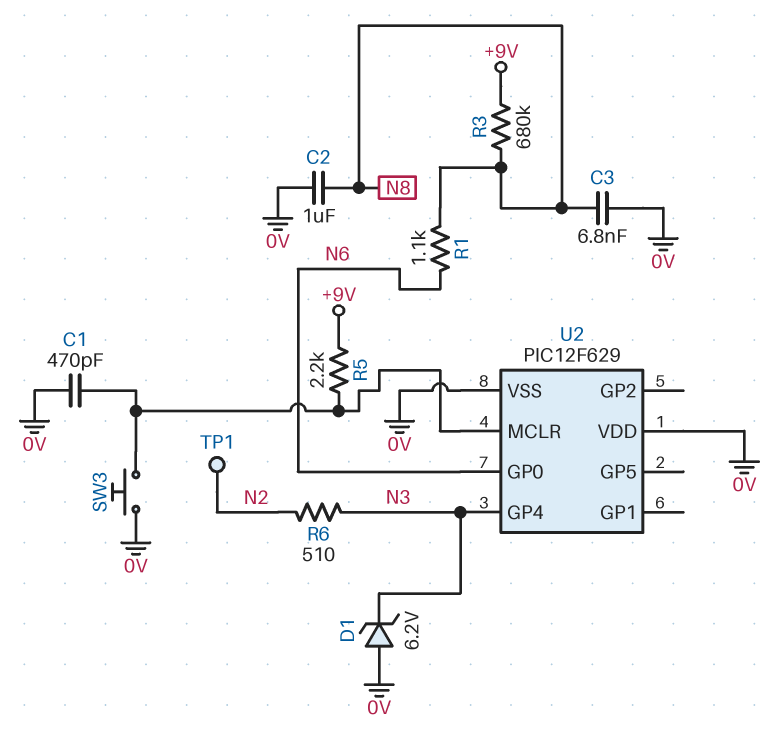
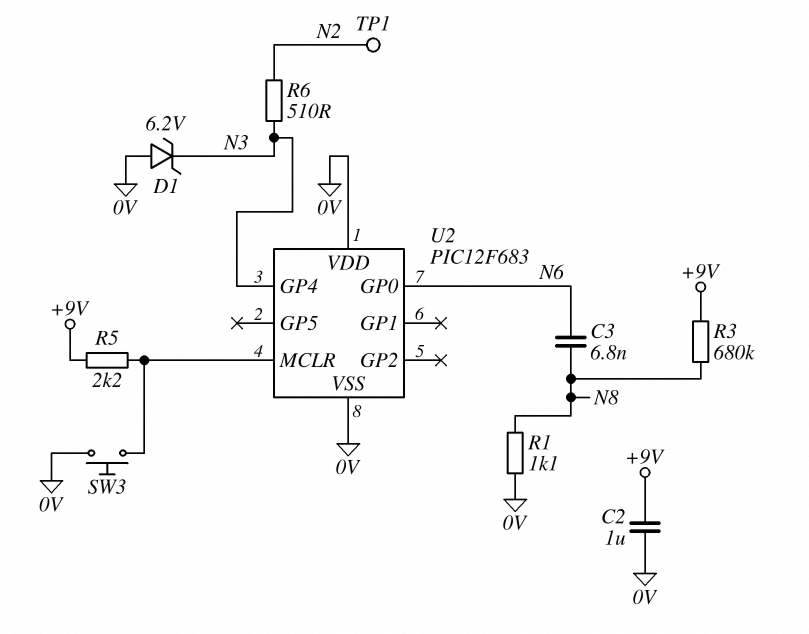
C1: 470pF (0V, U2/MCLR) -> none
C2: 1uF (0V, N8) -> 1uF (+9V, 0V)
C3: 6.8nF (0V, N8) -> 6.8nF (N6, N8)
R1: 1.1k (N6, N8) -> 1.1k (0V, N8)
U2: PIC12F629 -> PIC12F683

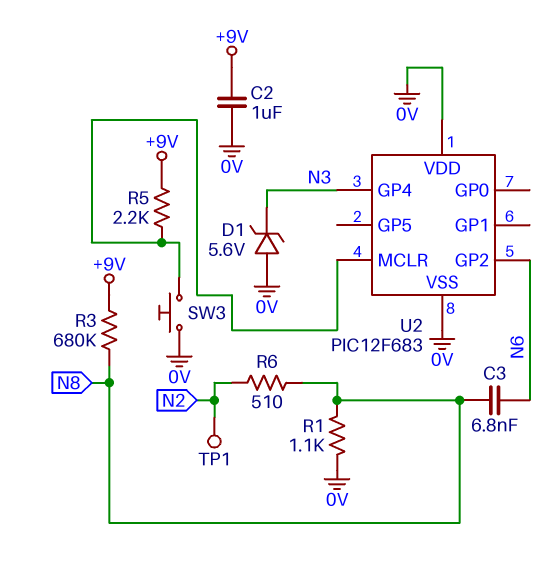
D1: zener 6.2V (A 0V, K N3) -> zener 5.6V (A 0V, K N3)
R6: 510 (N2, N3) -> 510 (N2, N8)
U2 pin GP0: N6 -> none
U2 pin GP2: none -> N6

